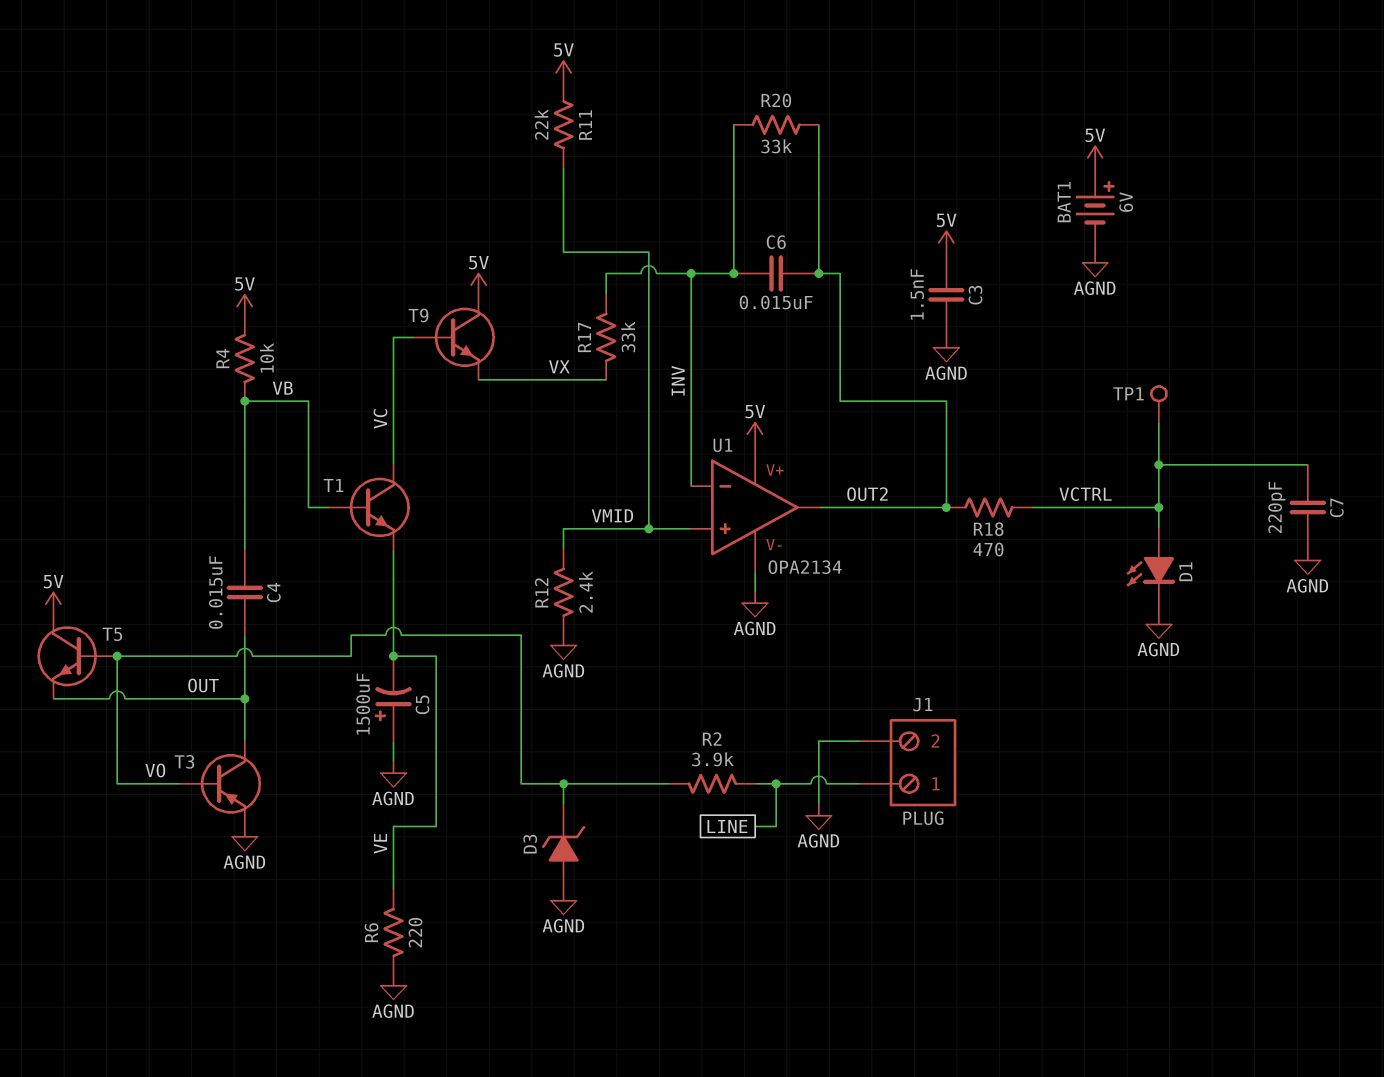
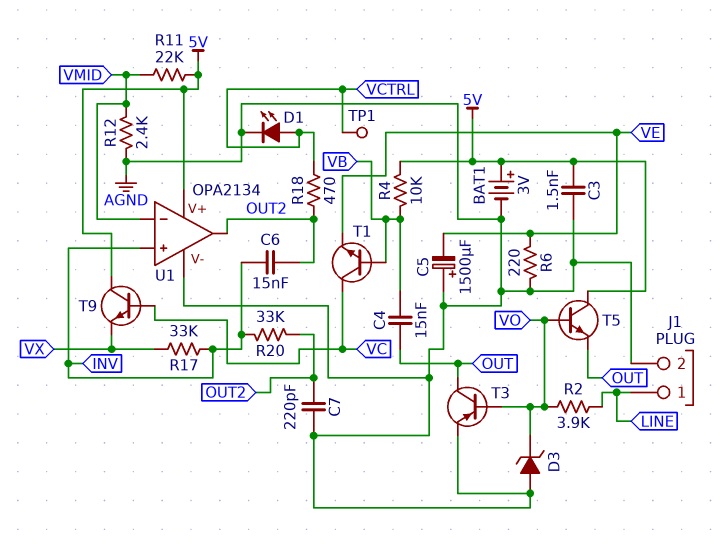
BAT1: 6V (plus 5V, minus AGND) -> 3V (plus 5V, minus AGND)
C7: 220pF (AGND, VCTRL) -> 220pF (AGND, OUT2)
U1 pin in+: VMID -> INV
U1 pin in-: INV -> VMID

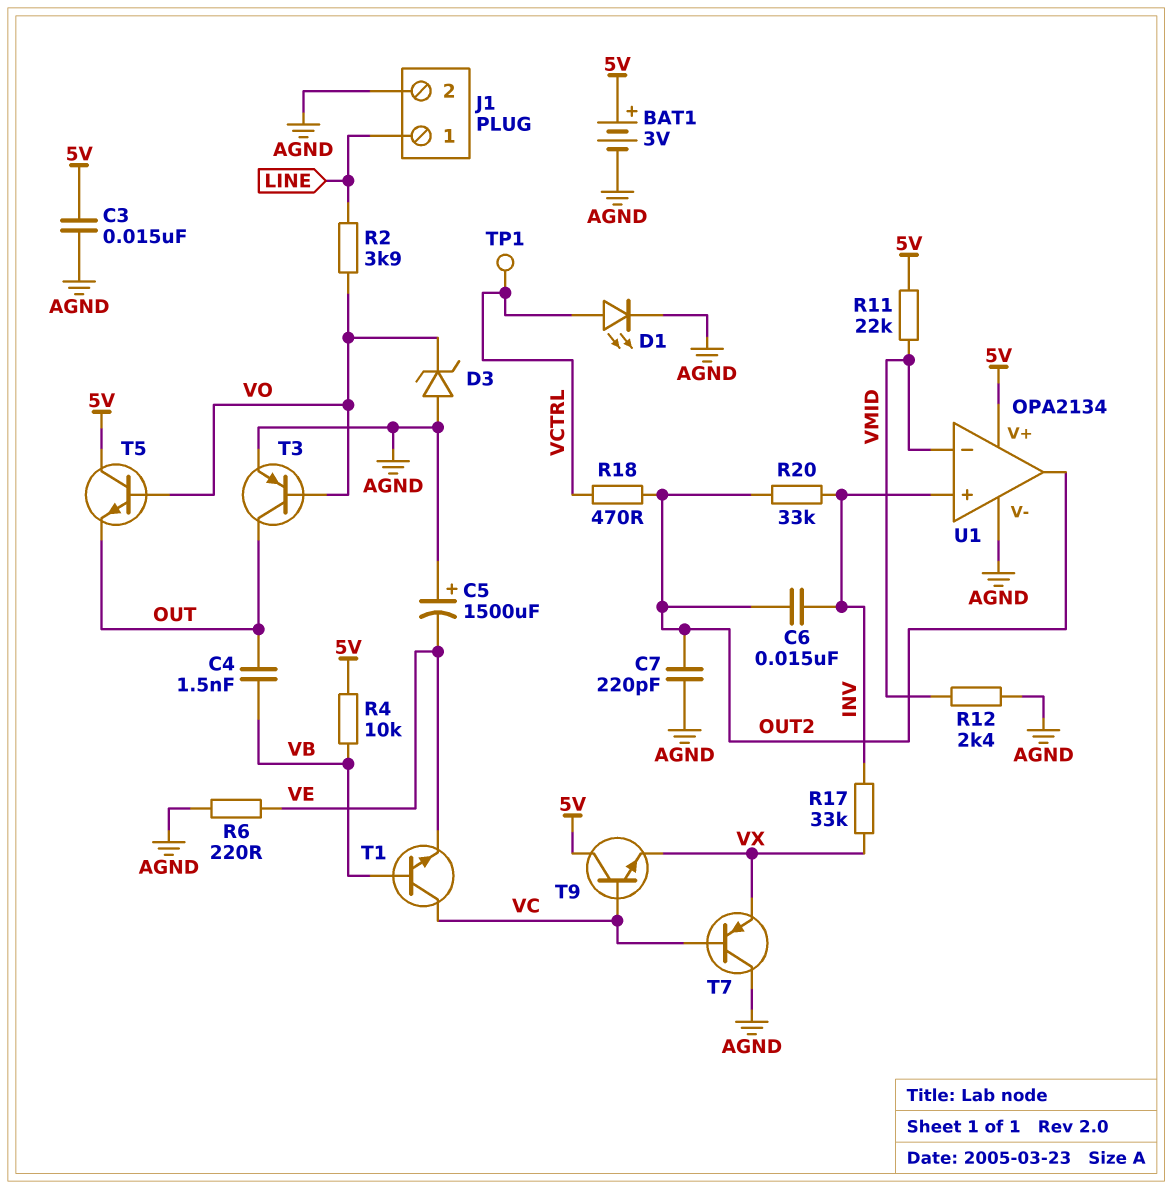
C3: 1.5nF (5V, AGND) -> 15nF (5V, AGND)
C4: 15nF (OUT, VB) -> 1.5nF (OUT, VB)
T7: none -> PNP (B VC, C AGND, E VX)

